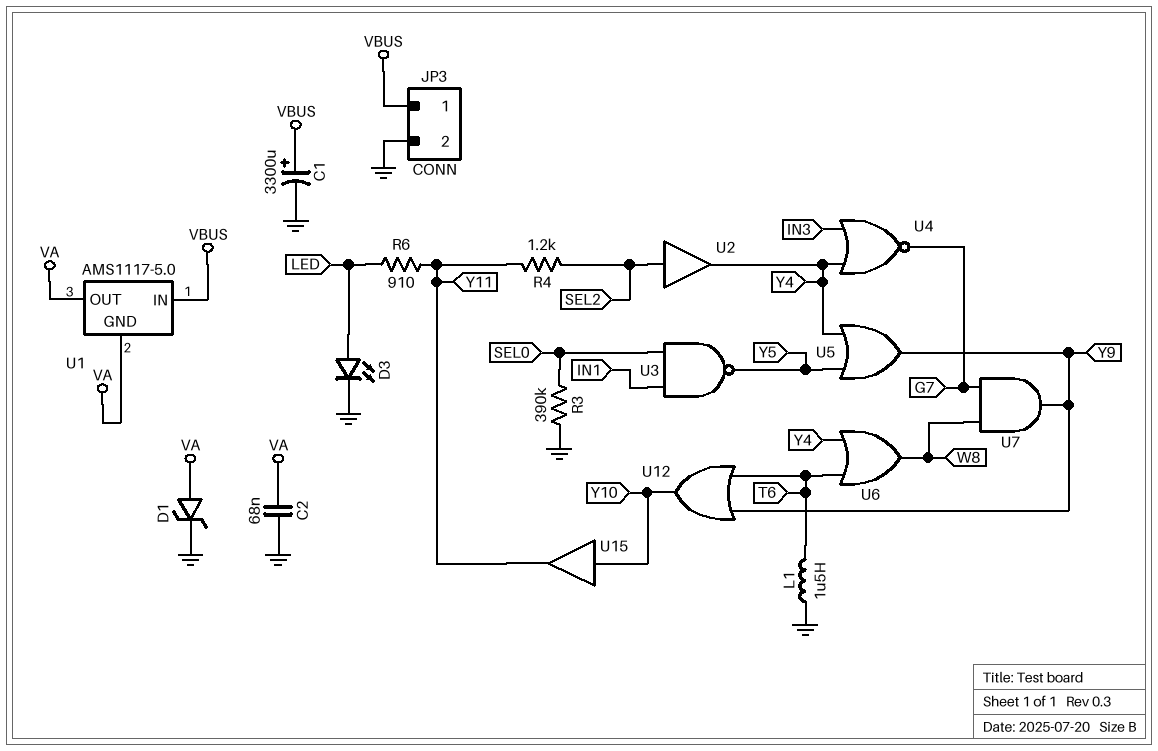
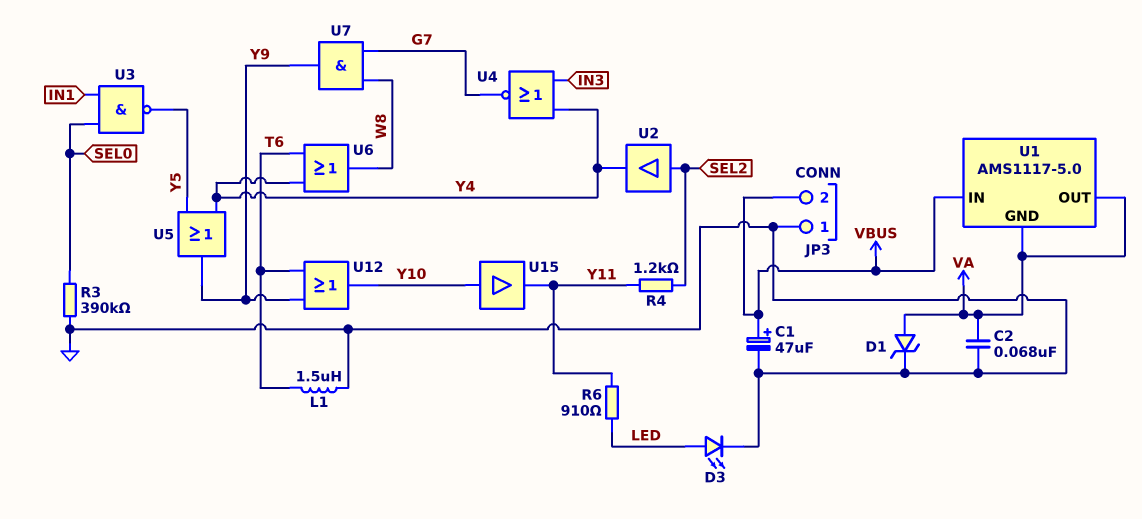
C1: 3300uF (plus VBUS, minus GND) -> 47uF (plus VBUS, minus GND)
JP3 pin 1: VBUS -> GND
JP3 pin 2: GND -> VBUS

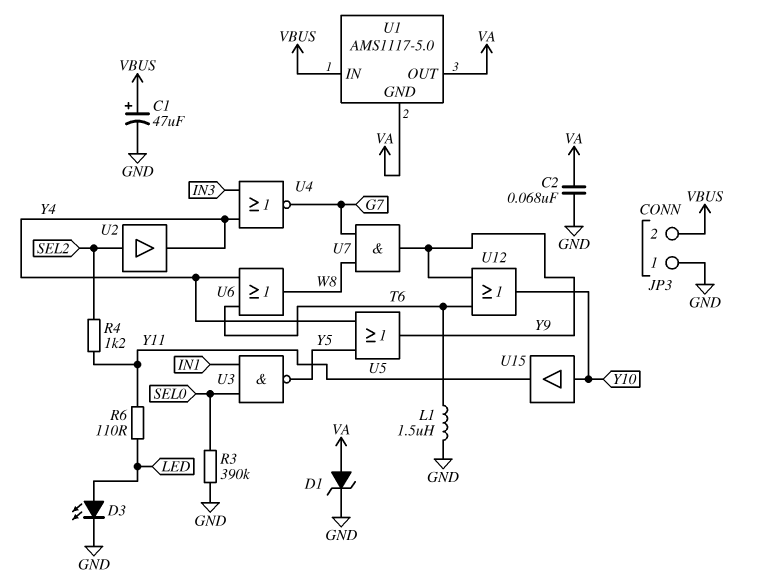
R6: 910 (LED, Y11) -> 110 (LED, Y11)

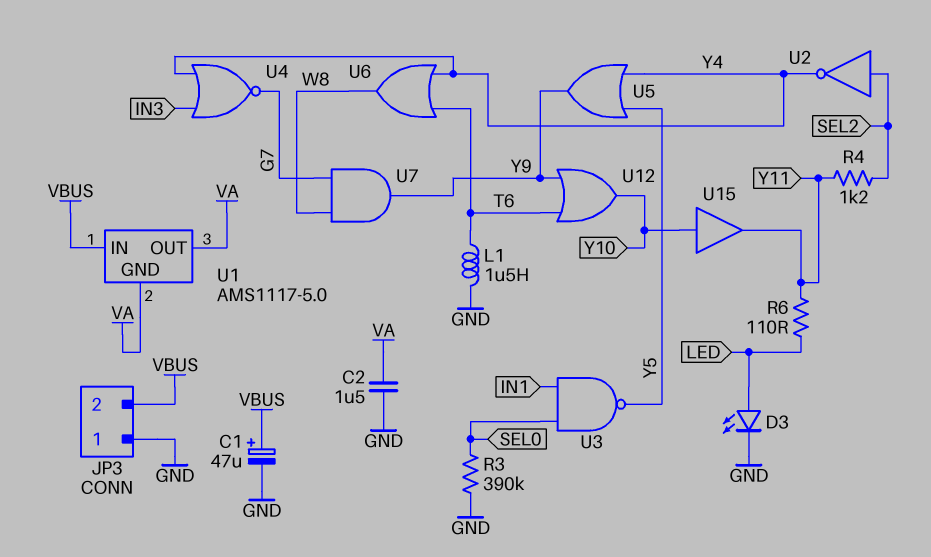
C2: 68nF (GND, VA) -> 1.5uF (GND, VA)
D1: zener (A VA, K GND) -> none
U2: buffer (in SEL2, out Y4) -> NOT (in SEL2, out Y4)

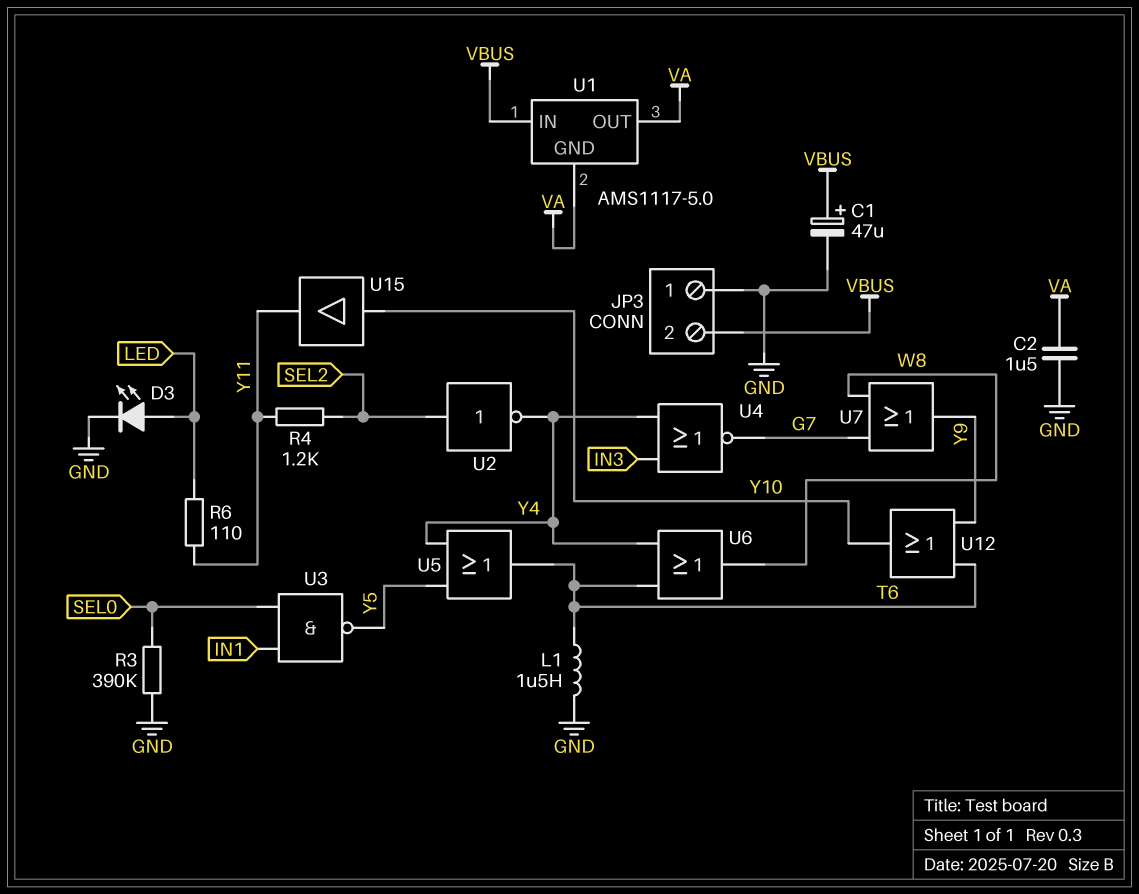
U5: OR (in Y4, in Y5, out Y9) -> OR (in Y4, in Y5, out T6)
U7: AND (in G7, in W8, out Y9) -> OR (in G7, in W8, out Y9)

